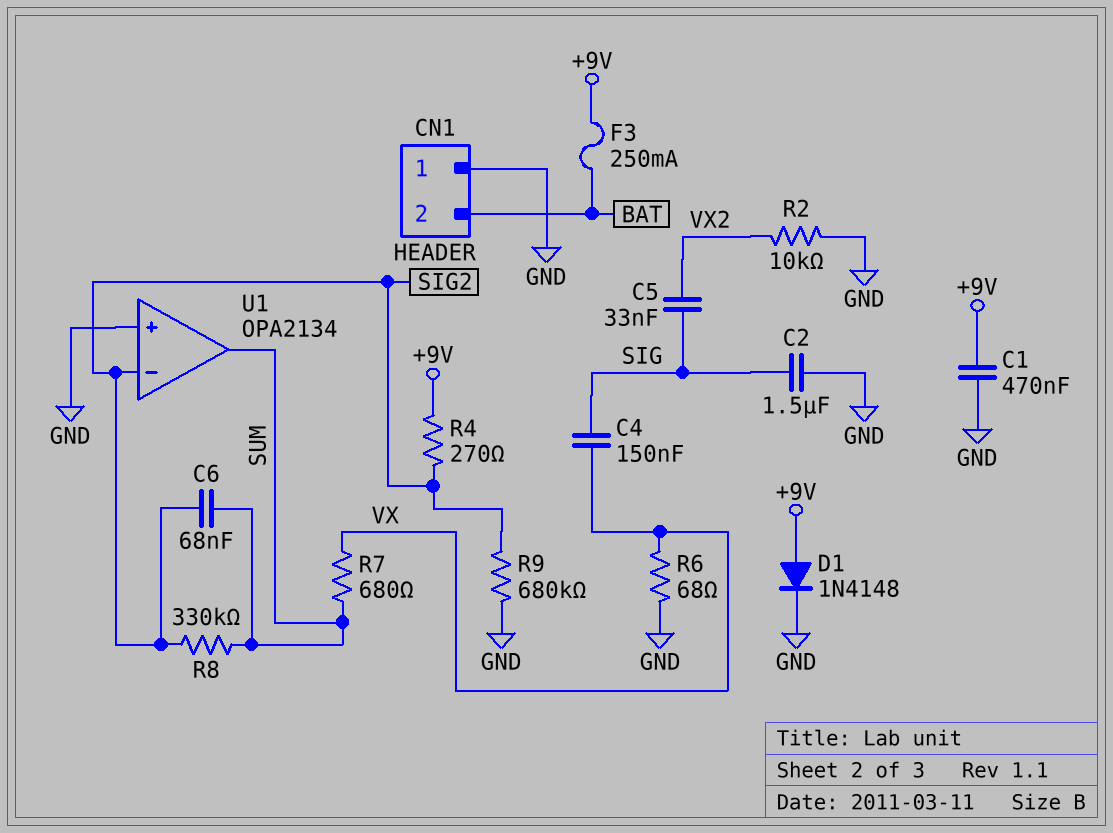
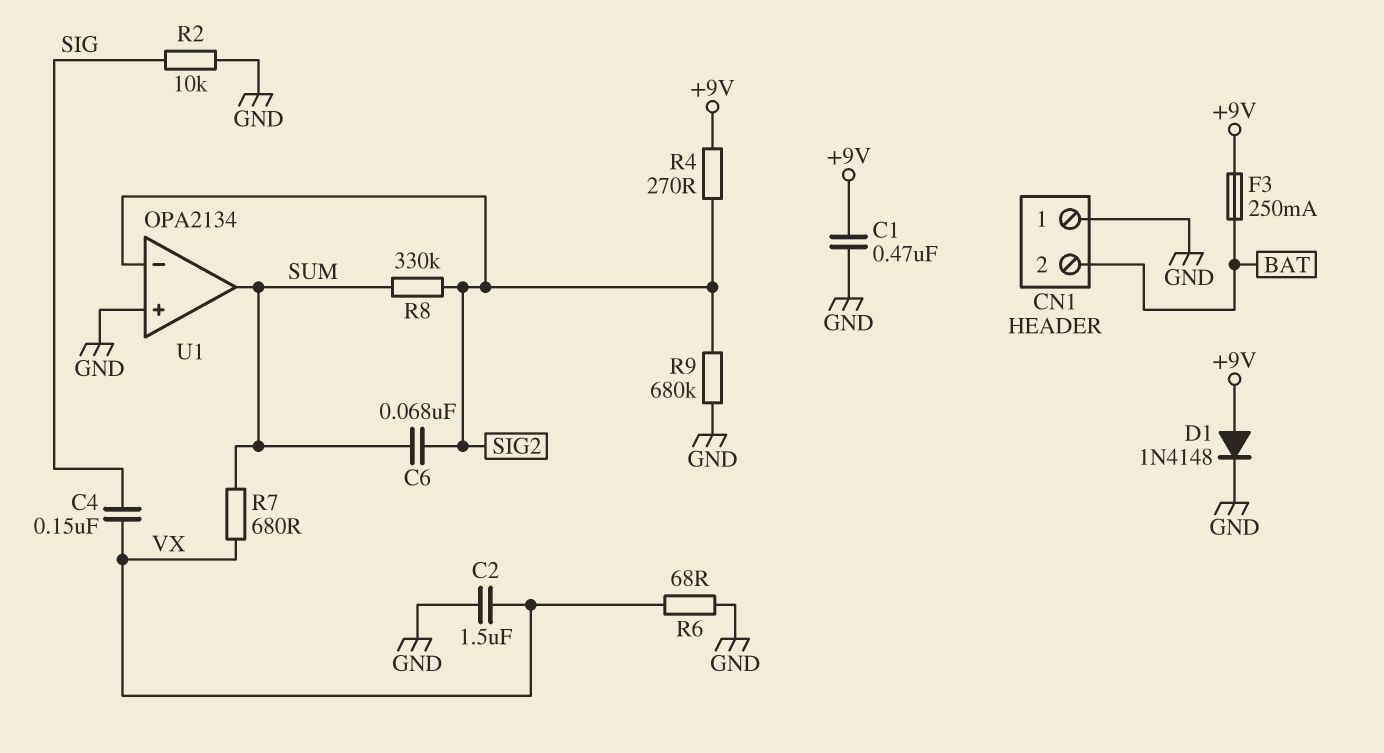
C2: 1.5uF (GND, SIG) -> 1.5uF (GND, VX)
C5: 33nF (SIG, VX2) -> none
R2: 10k (GND, VX2) -> 10k (GND, SIG)

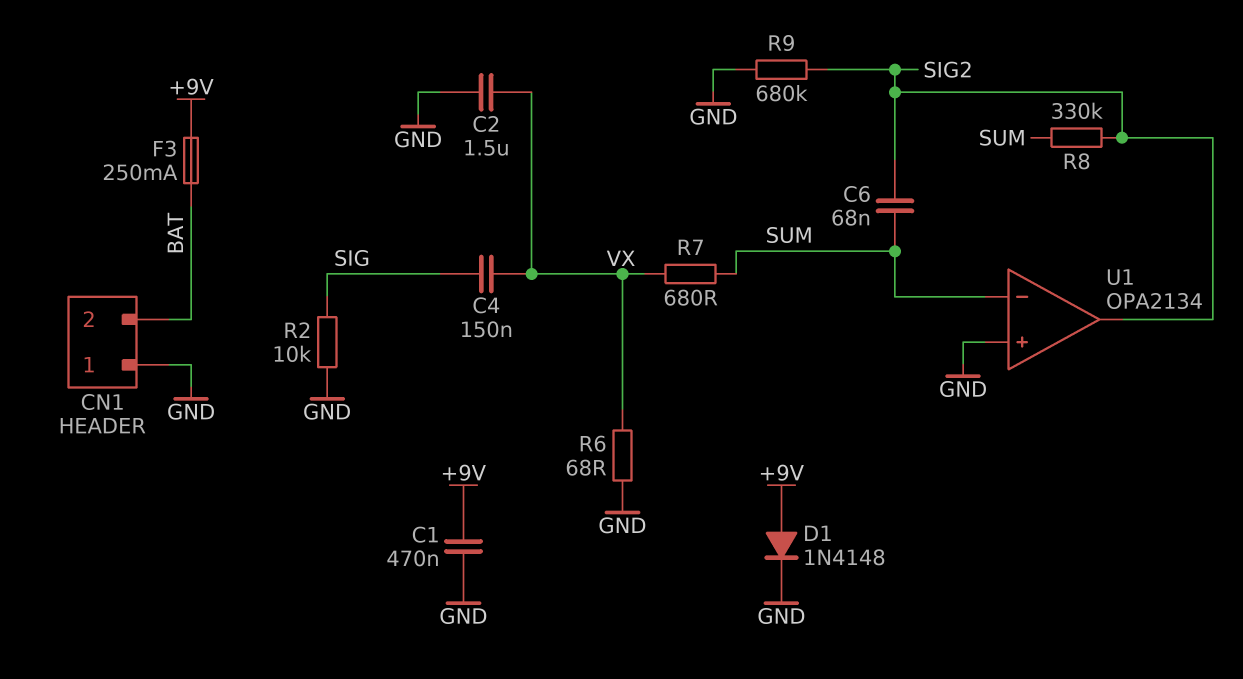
R4: 270 (+9V, SIG2) -> none
U1 pin in-: SIG2 -> SUM
U1 pin out: SUM -> SIG2

